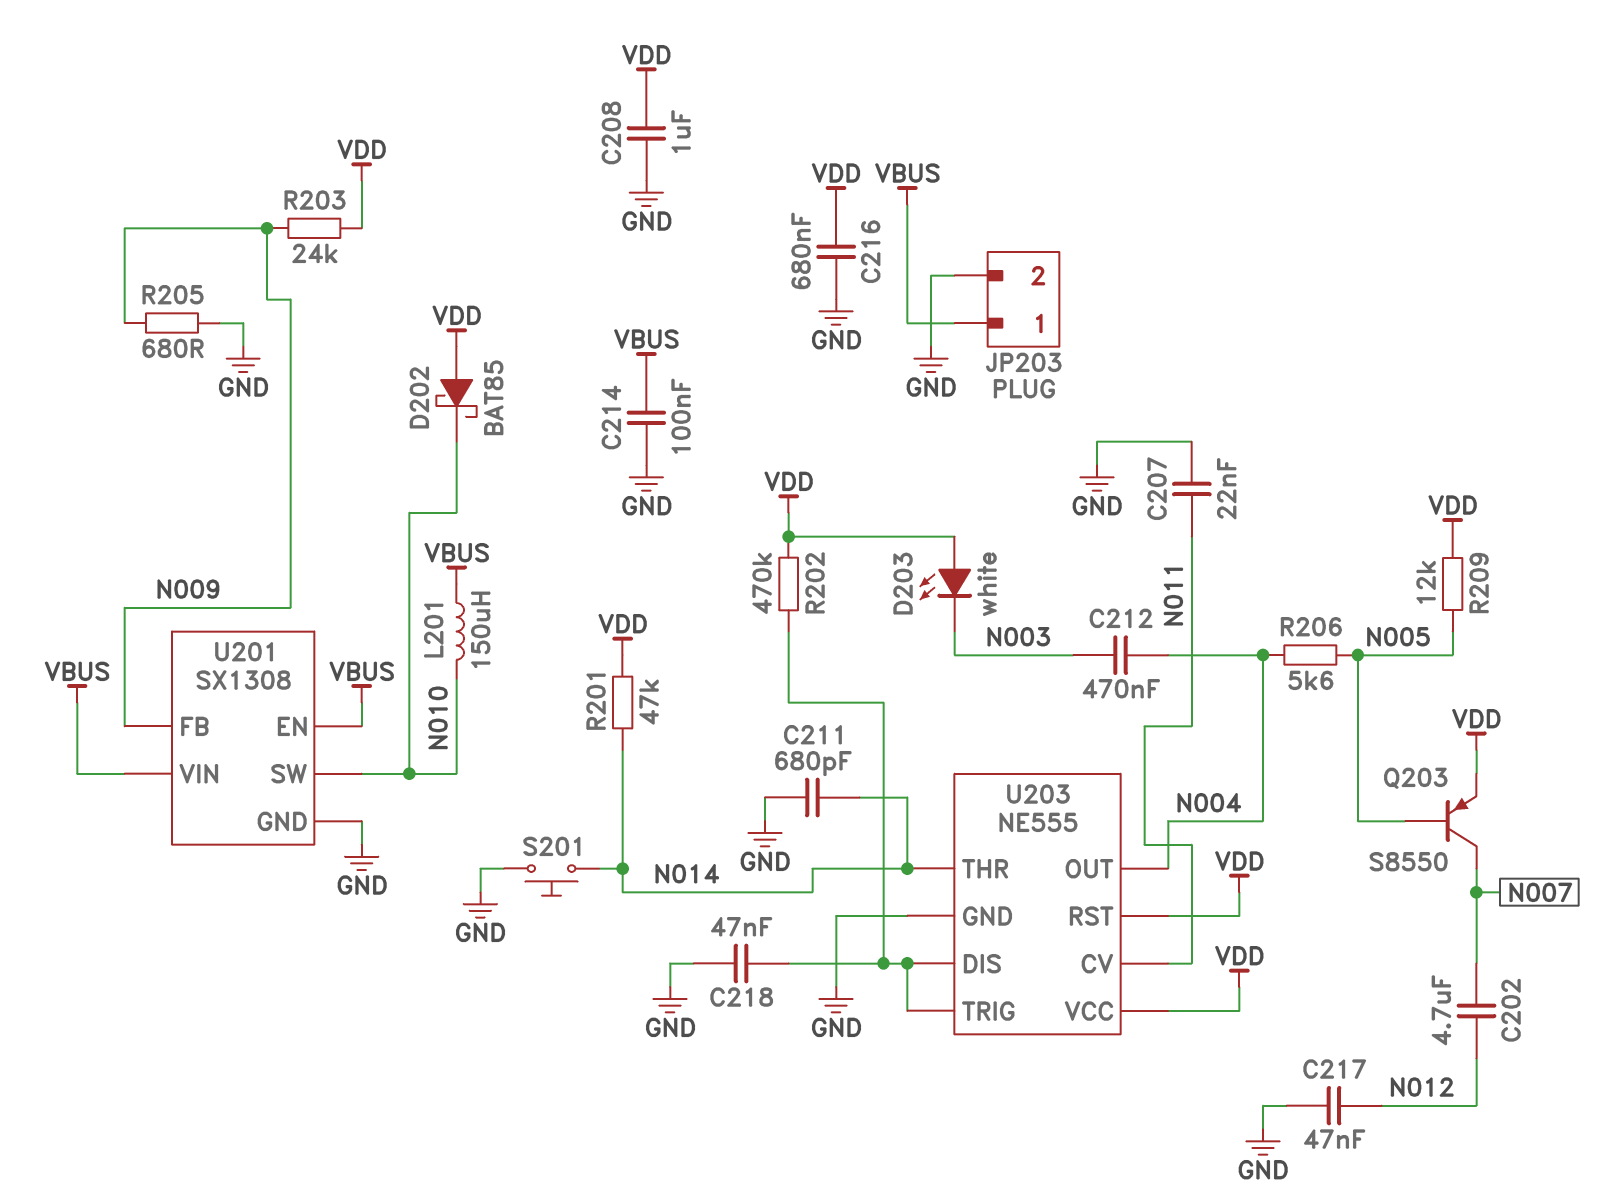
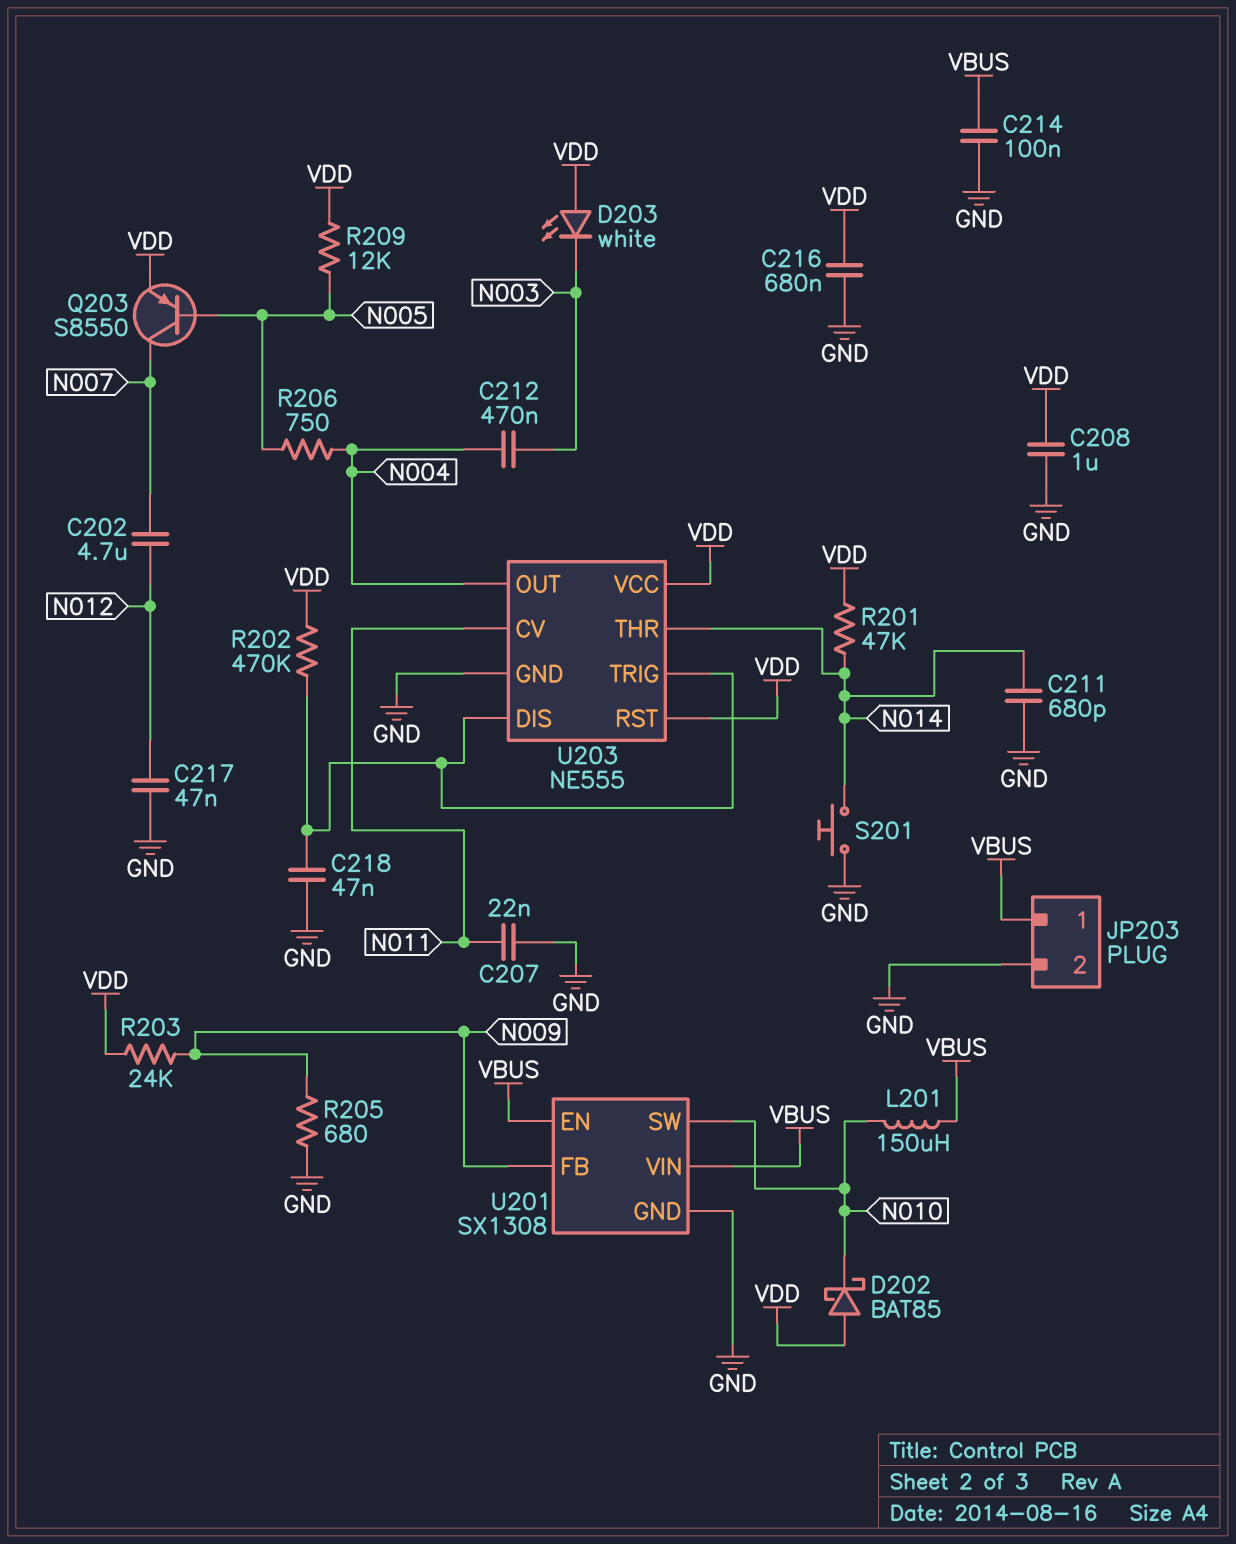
R206: 5.6k (N004, N005) -> 750 (N004, N005)

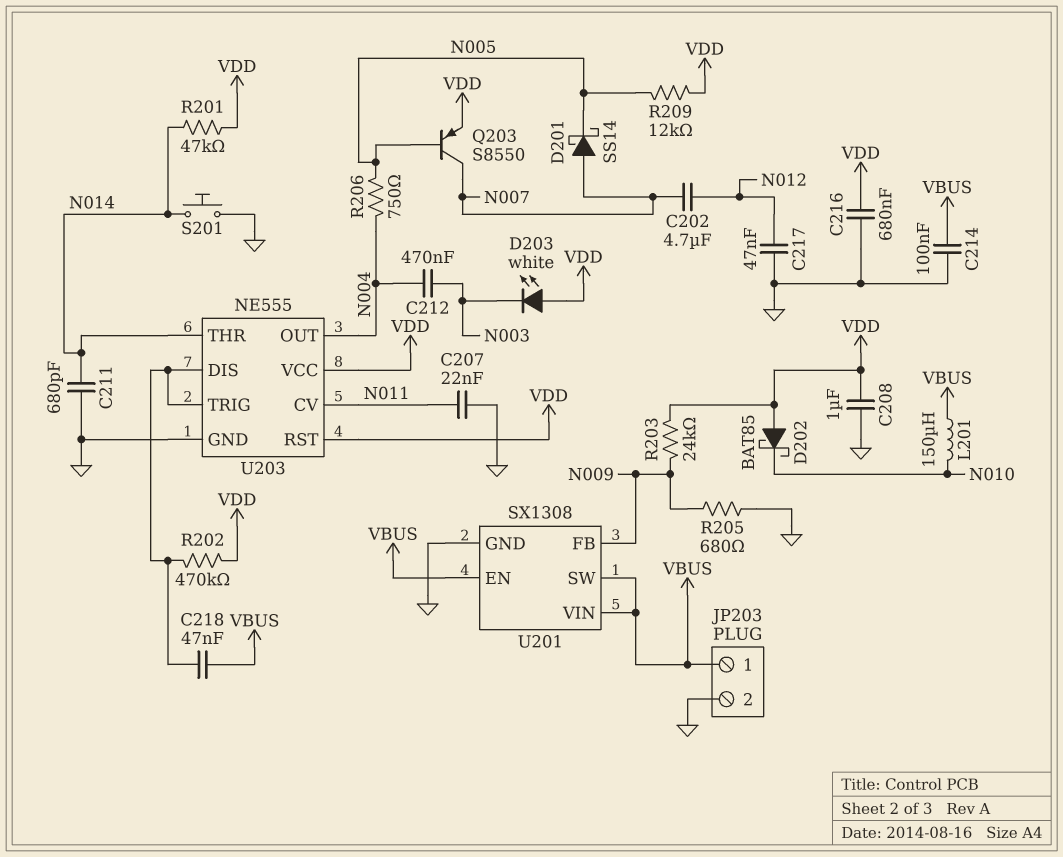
C218: 47nF (GND, U203/DIS) -> 47nF (U203/DIS, VBUS)
D201: none -> schottky SS14 (A N007, K N005)
U201 pin SW: N010 -> VBUS

